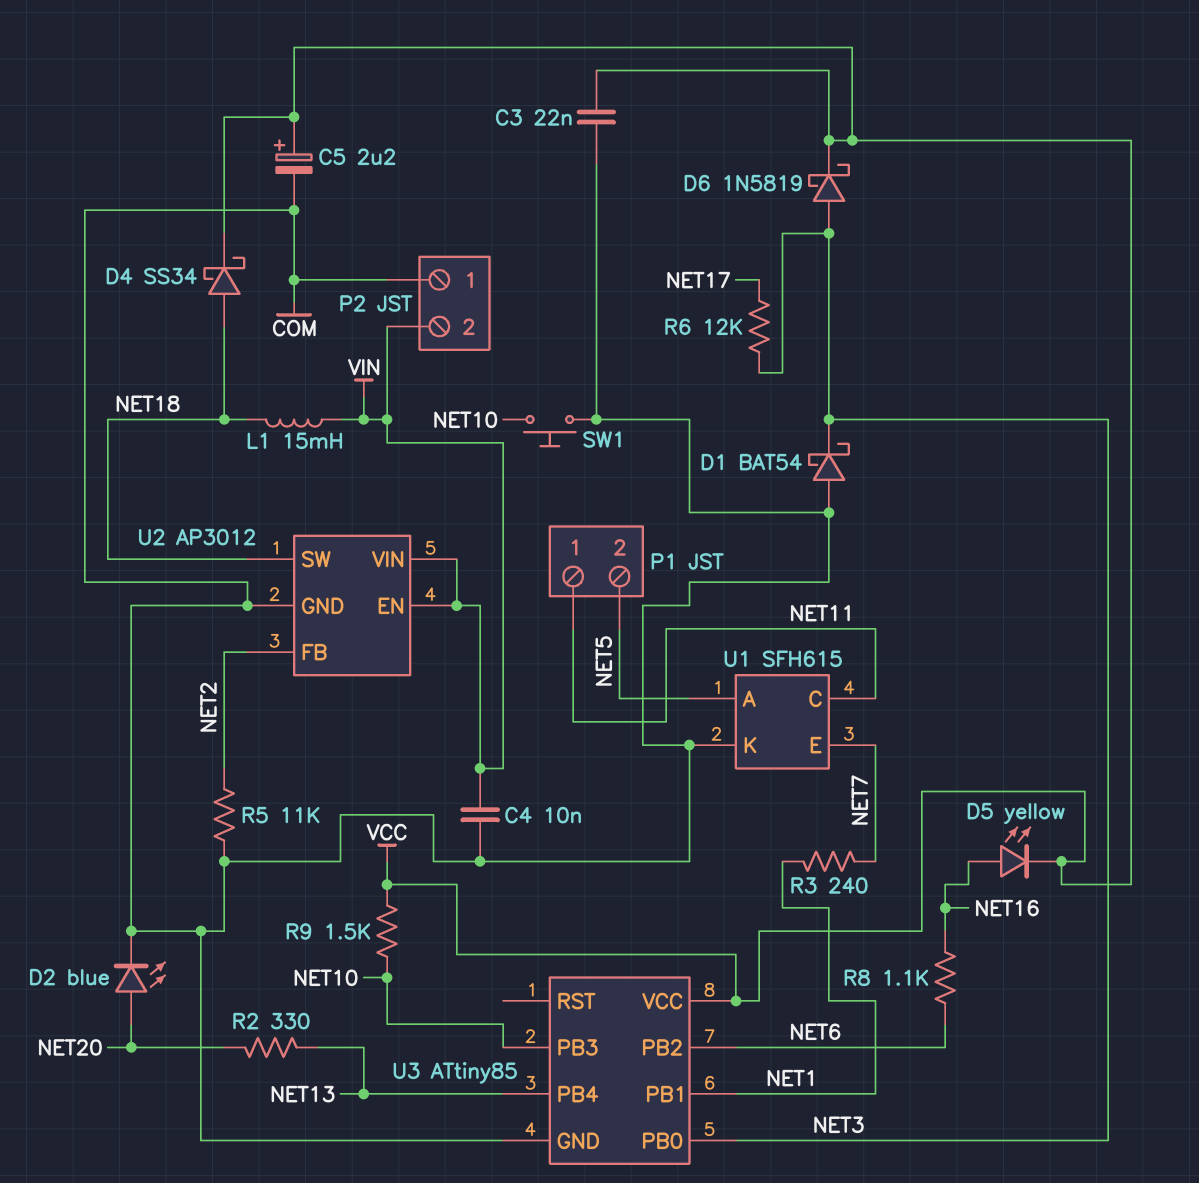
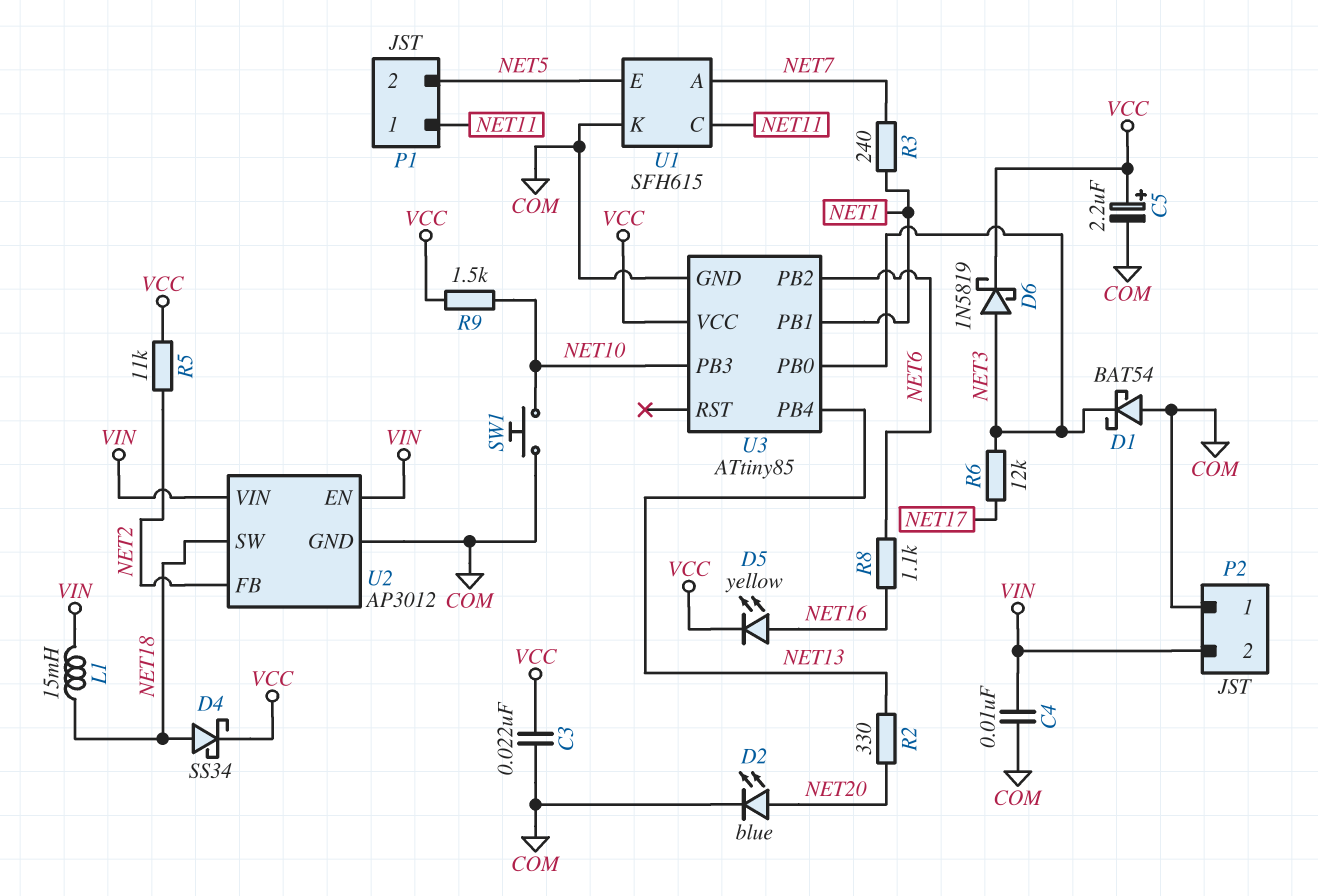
R5: 11k (COM, NET2) -> 11k (NET2, VCC)
U1 pin A: NET5 -> NET7
U1 pin E: NET7 -> NET5

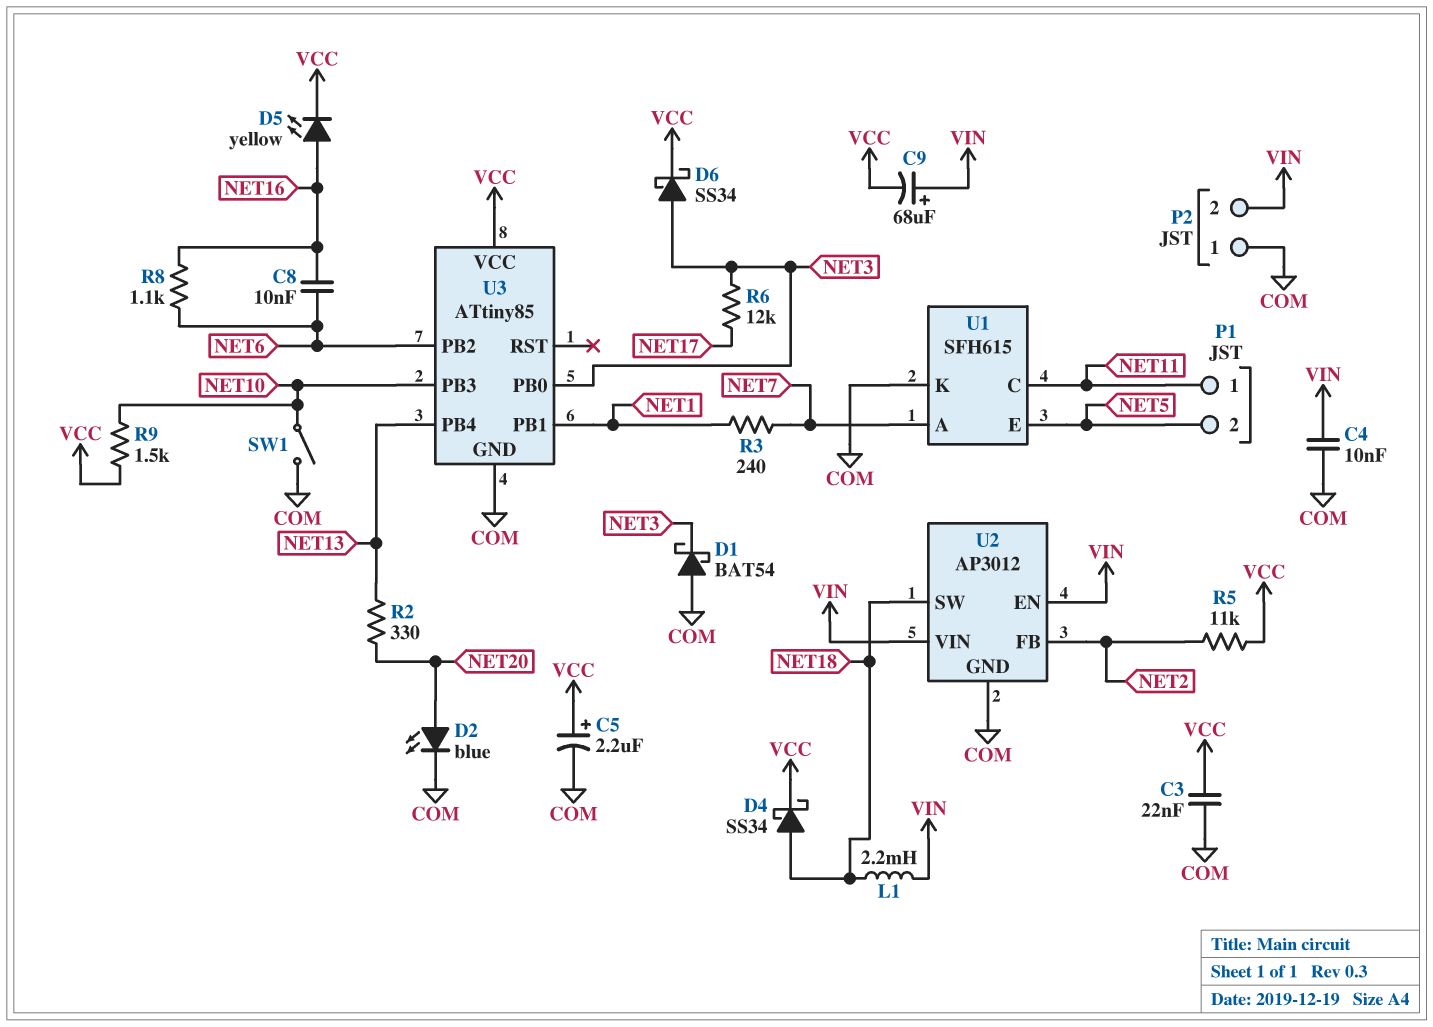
C8: none -> 10nF (NET6, NET16)
C9: none -> 68uF (plus VIN, minus VCC)
D6: schottky 1N5819 (A NET3, K VCC) -> schottky SS34 (A NET3, K VCC)
L1: 15mH (NET18, VIN) -> 2.2mH (NET18, VIN)
SW1: button (COM, NET10) -> switch (COM, NET10)

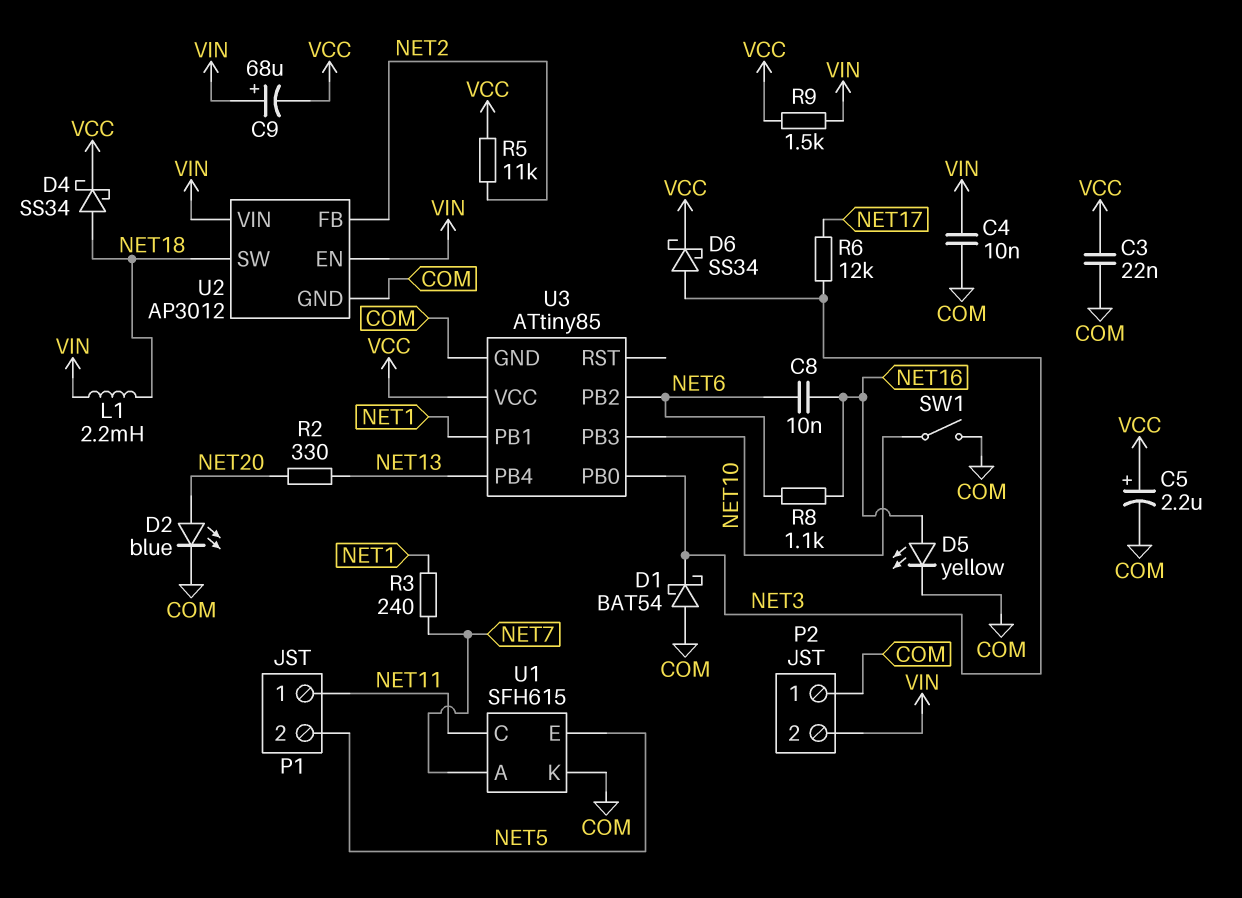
D5: LED yellow (A NET16, K VCC) -> LED yellow (A NET16, K COM)
R9: 1.5k (NET10, VCC) -> 1.5k (VCC, VIN)

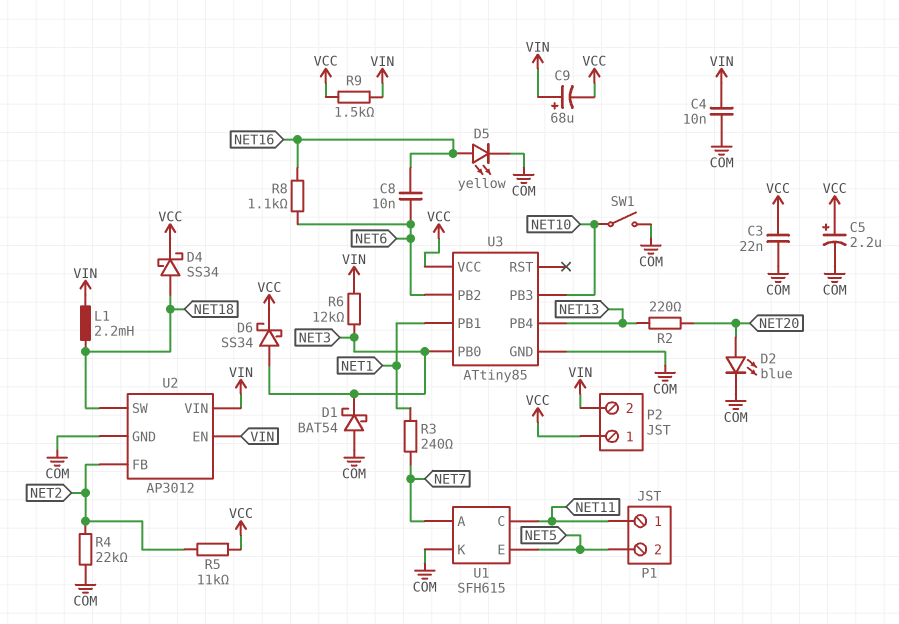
P2 pin 1: COM -> VCC
R2: 330 (NET13, NET20) -> 220 (NET13, NET20)
R4: none -> 22k (COM, NET2)
R6: 12k (NET3, NET17) -> 12k (NET3, VIN)

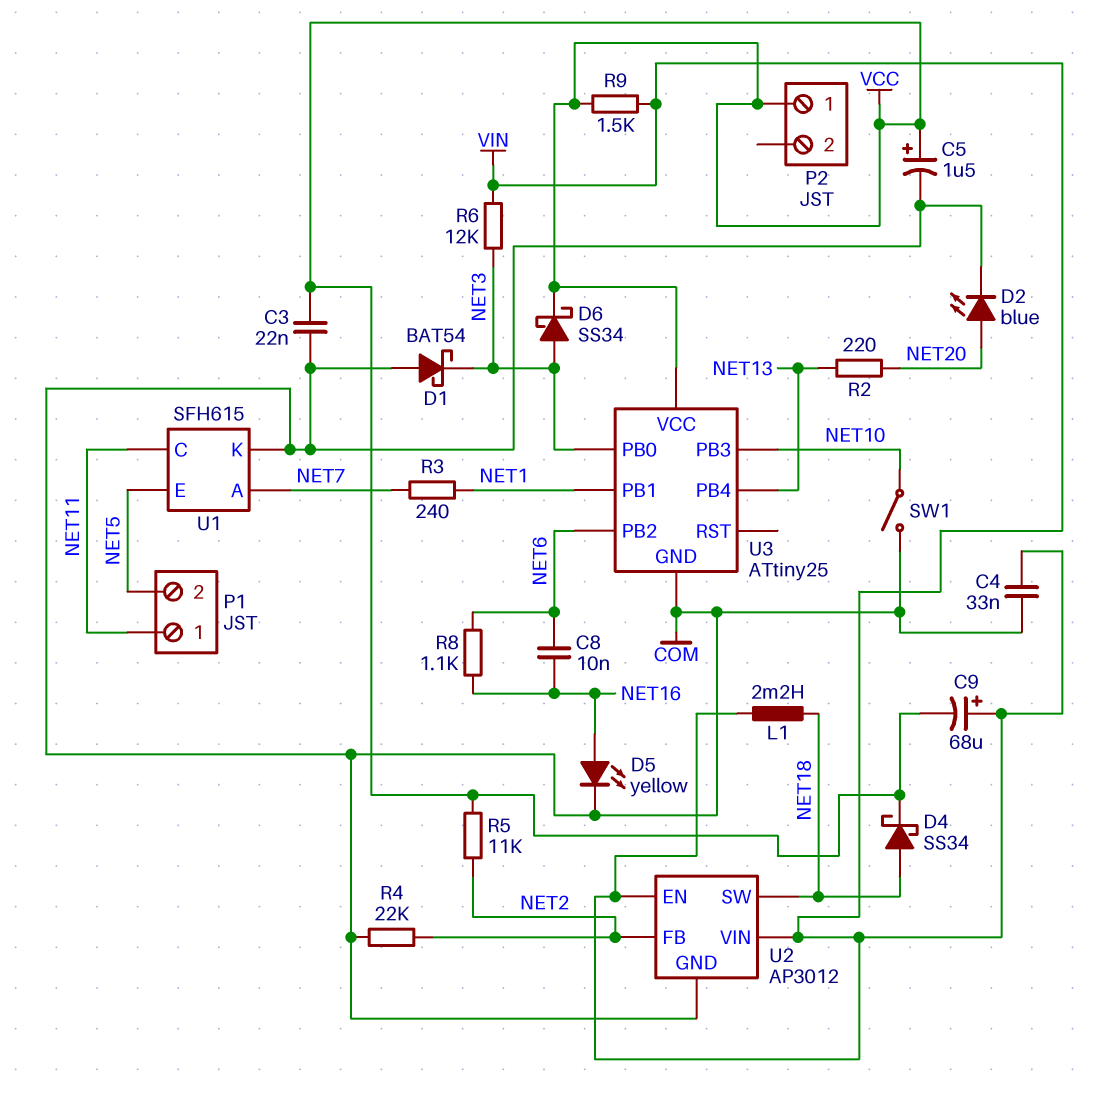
C4: 10nF (COM, VIN) -> 33nF (COM, VIN)
C5: 2.2uF (plus VCC, minus COM) -> 1.5uF (plus VCC, minus COM)
P2 pin 2: VIN -> none
U3: ATtiny85 -> ATtiny25

